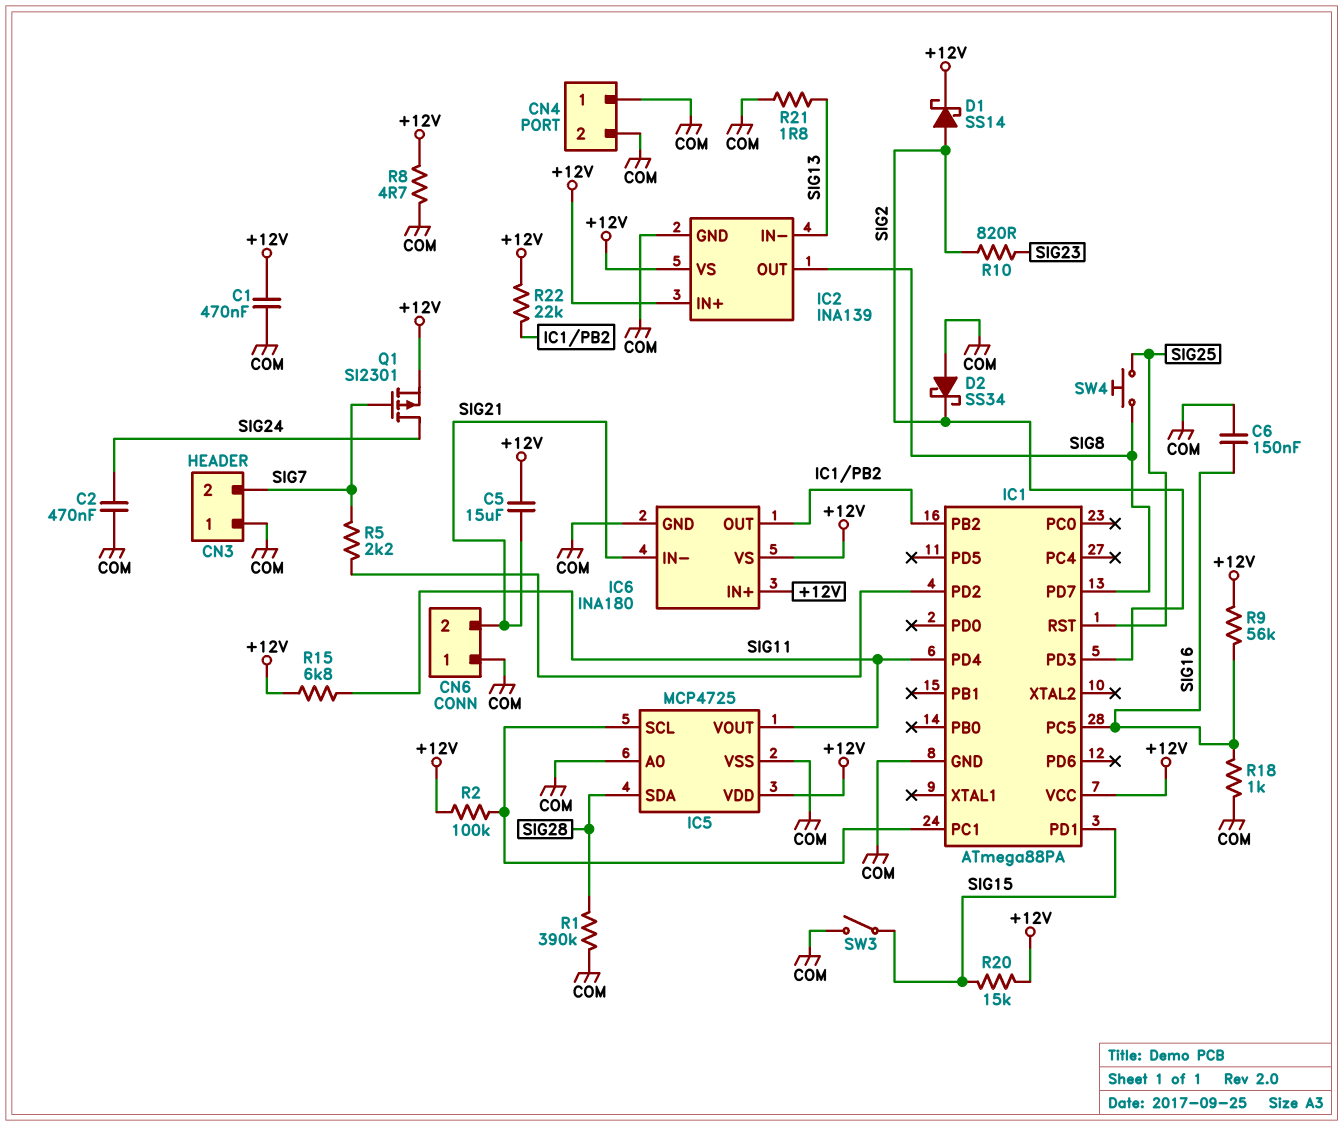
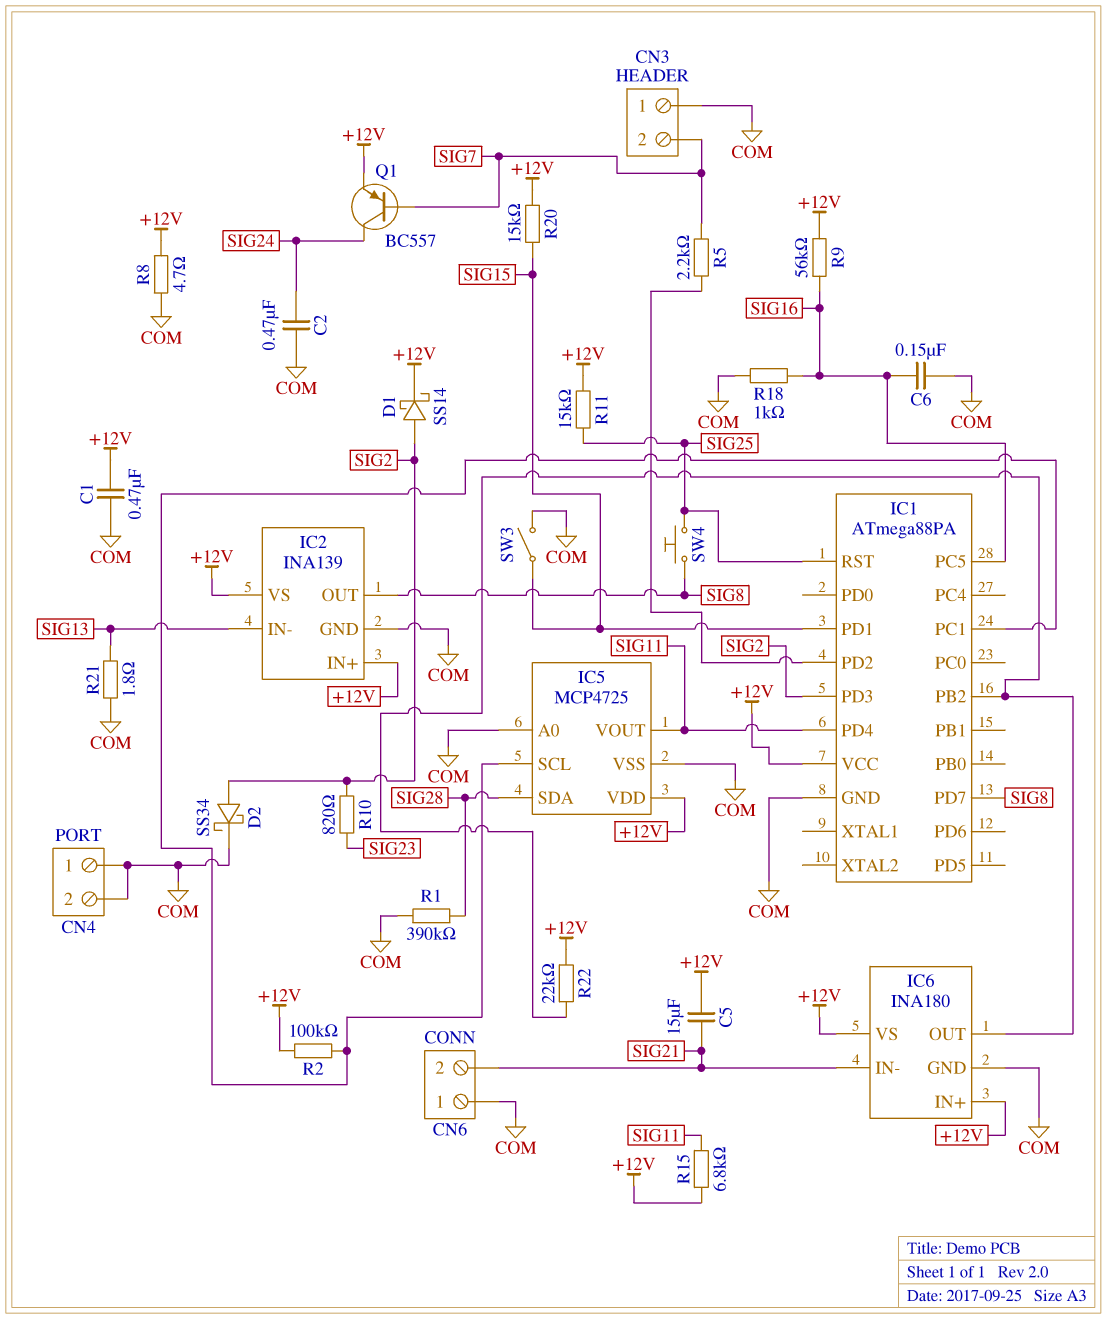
D2: schottky SS34 (A COM, K SIG2) -> schottky SS34 (A SIG2, K COM)
Q1: PMOS SI2301 (G SIG7, D SIG24, S +12V) -> PNP BC557 (B SIG7, C SIG24, E +12V)
R11: none -> 15k (+12V, SIG25)

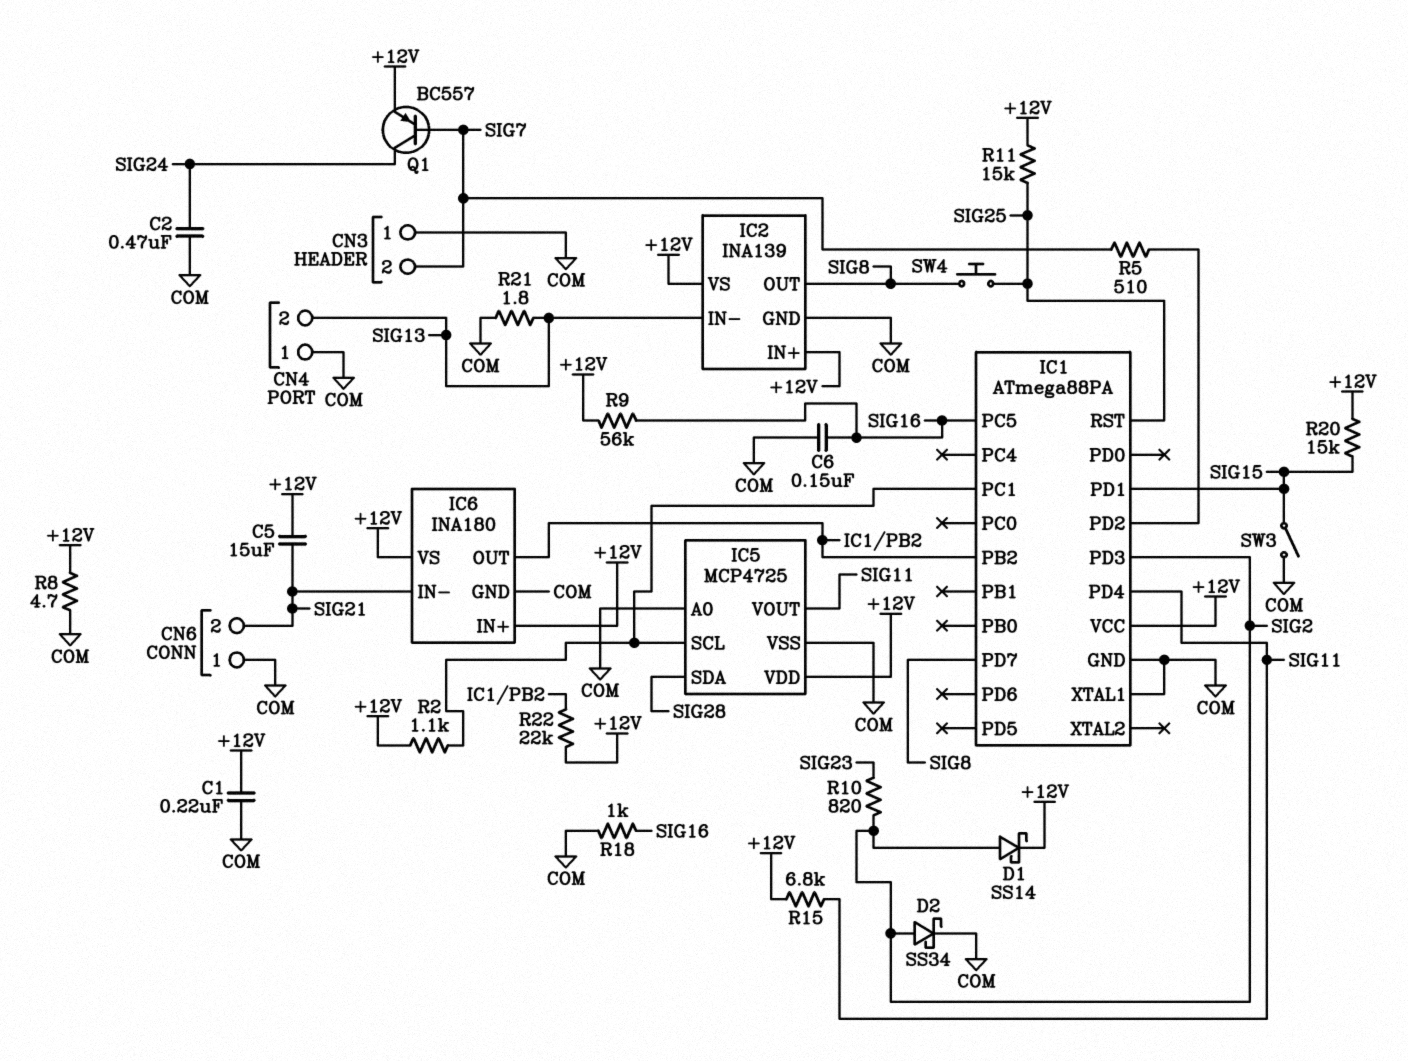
C1: 470nF (+12V, COM) -> 220nF (+12V, COM)
CN4 pin 2: COM -> SIG13
IC1 pin XTAL1: none -> COM
R1: 390k (COM, SIG28) -> none
R2: 100k (+12V, IC1/PC1) -> 1.1k (+12V, IC1/PC1)
R5: 2.2k (IC1/PD2, SIG7) -> 510 (IC1/PD2, SIG7)

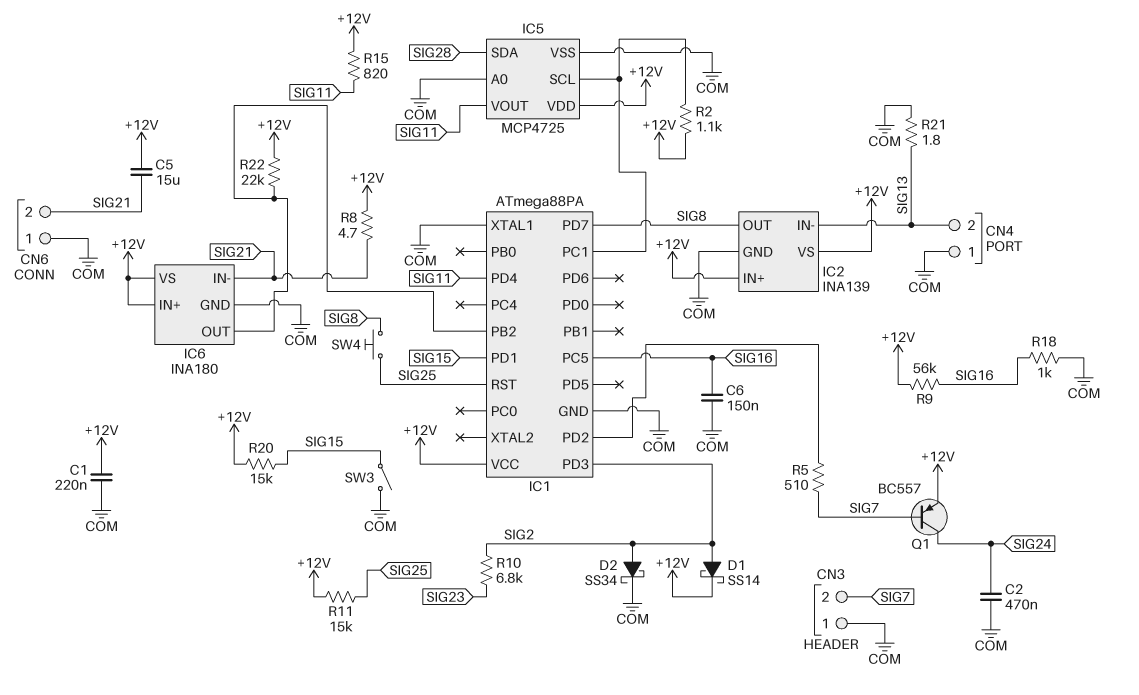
R8: 4.7 (+12V, COM) -> 4.7 (+12V, SIG21)
R10: 820 (SIG2, SIG23) -> 6.8k (SIG2, SIG23)
R15: 6.8k (+12V, SIG11) -> 820 (+12V, SIG11)

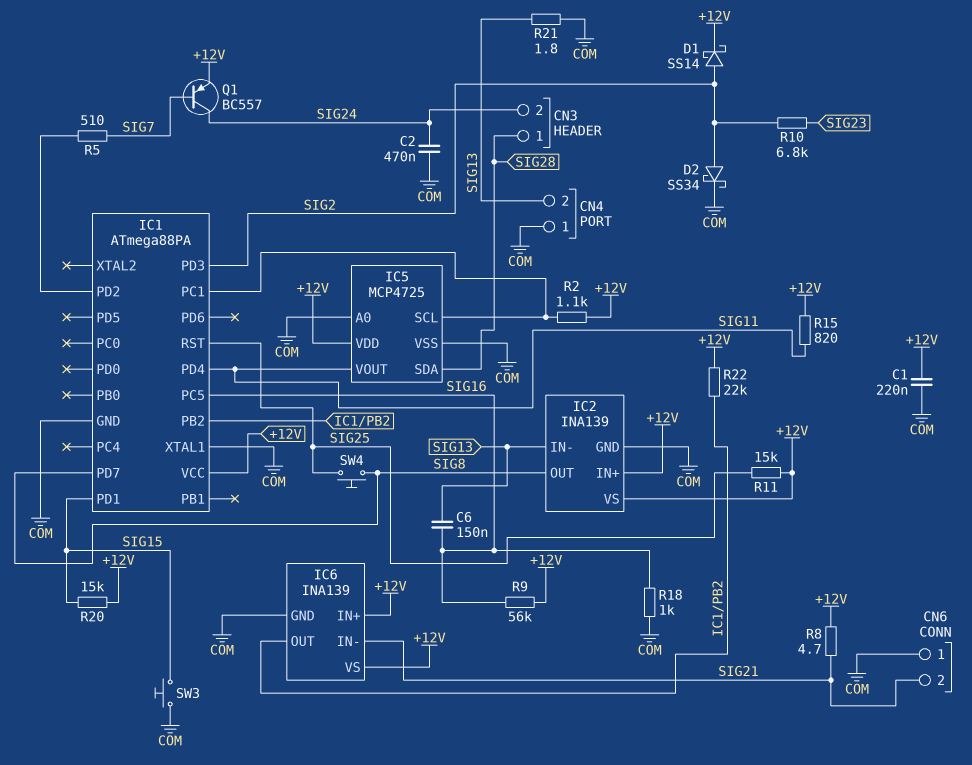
C5: 15uF (+12V, SIG21) -> none
C6: 150nF (COM, SIG16) -> 150nF (SIG13, SIG16)
CN3 pin 1: COM -> SIG28
CN3 pin 2: SIG7 -> SIG24
IC6: INA180 -> INA139
SW3: switch (COM, SIG15) -> button (COM, SIG15)

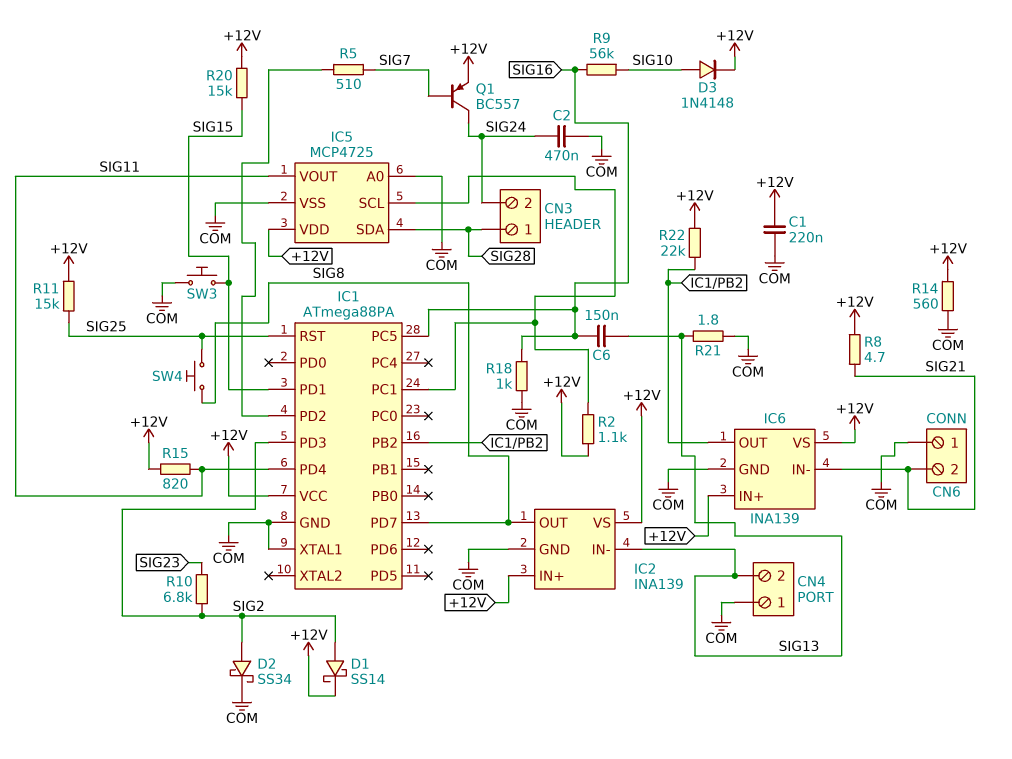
D3: none -> diode 1N4148 (A SIG10, K +12V)
R9: 56k (+12V, SIG16) -> 56k (SIG10, SIG16)
R14: none -> 560 (+12V, COM)

